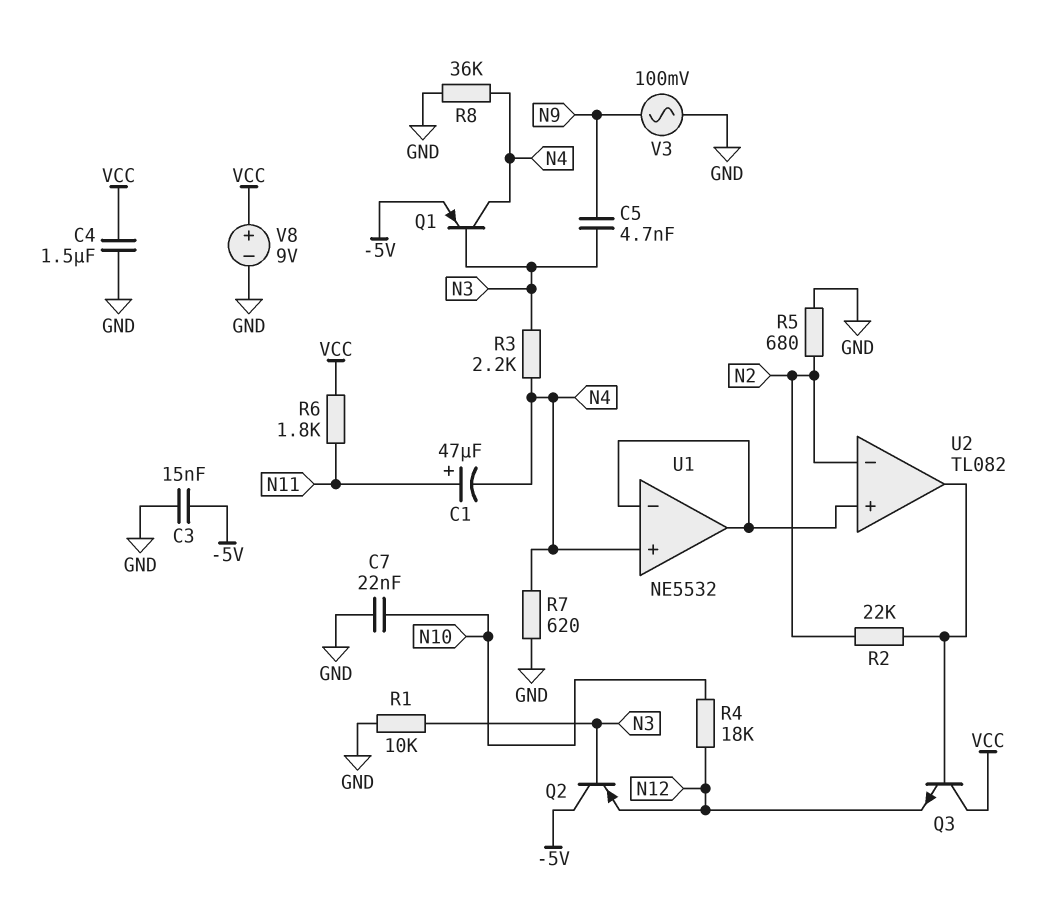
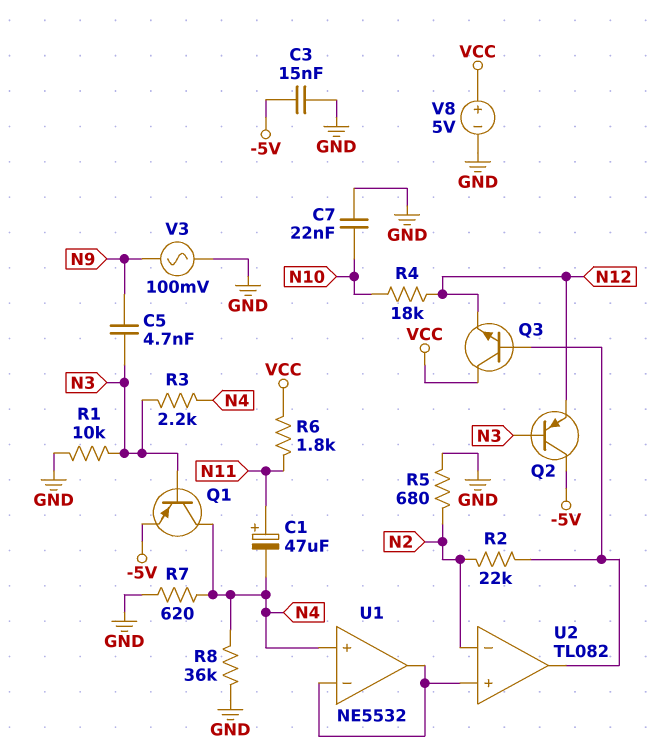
C4: 1.5uF (GND, VCC) -> none
V8: 9V (plus VCC, minus GND) -> 5V (plus VCC, minus GND)

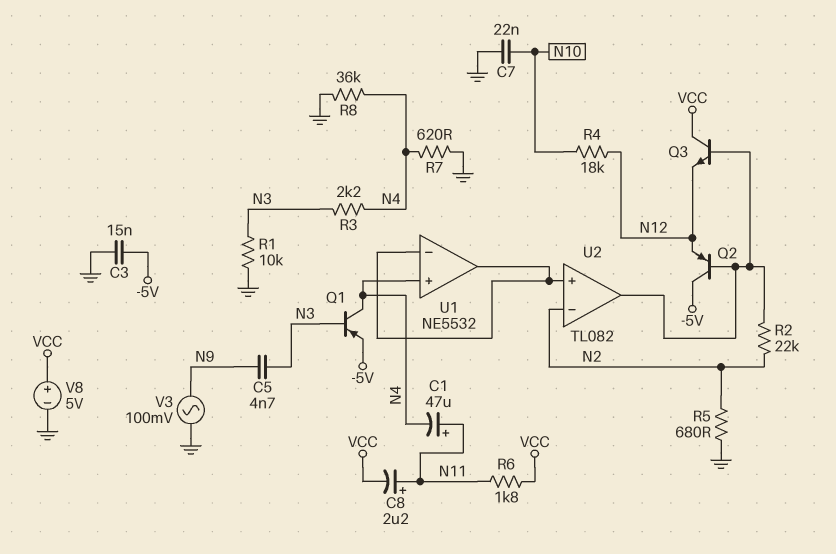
C8: none -> 2.2uF (plus N11, minus VCC)
Q2: PNP (B N3, C -5V, E N12) -> PNP (B U2/out, C -5V, E N12)

